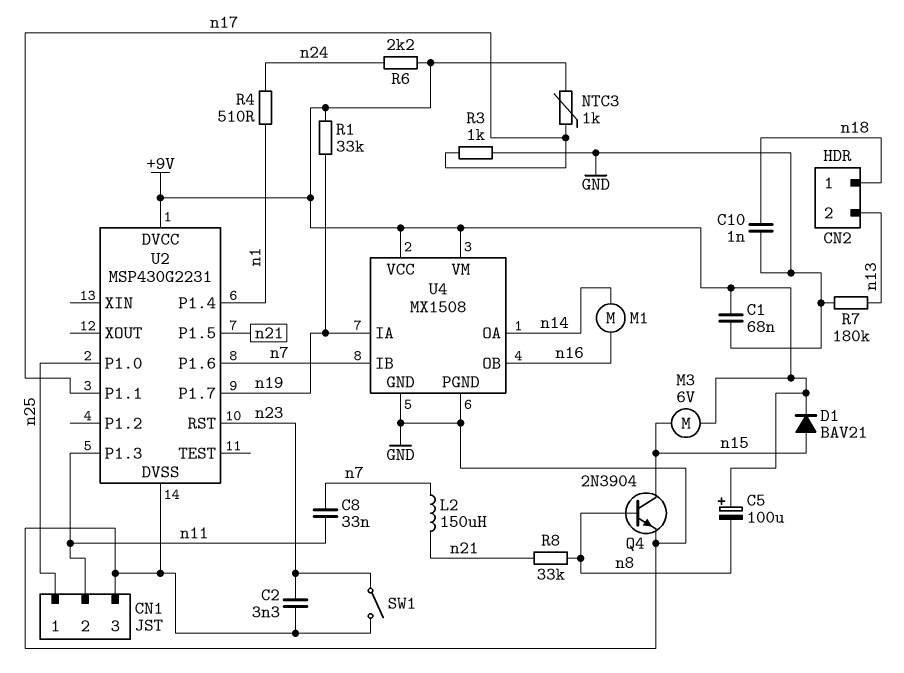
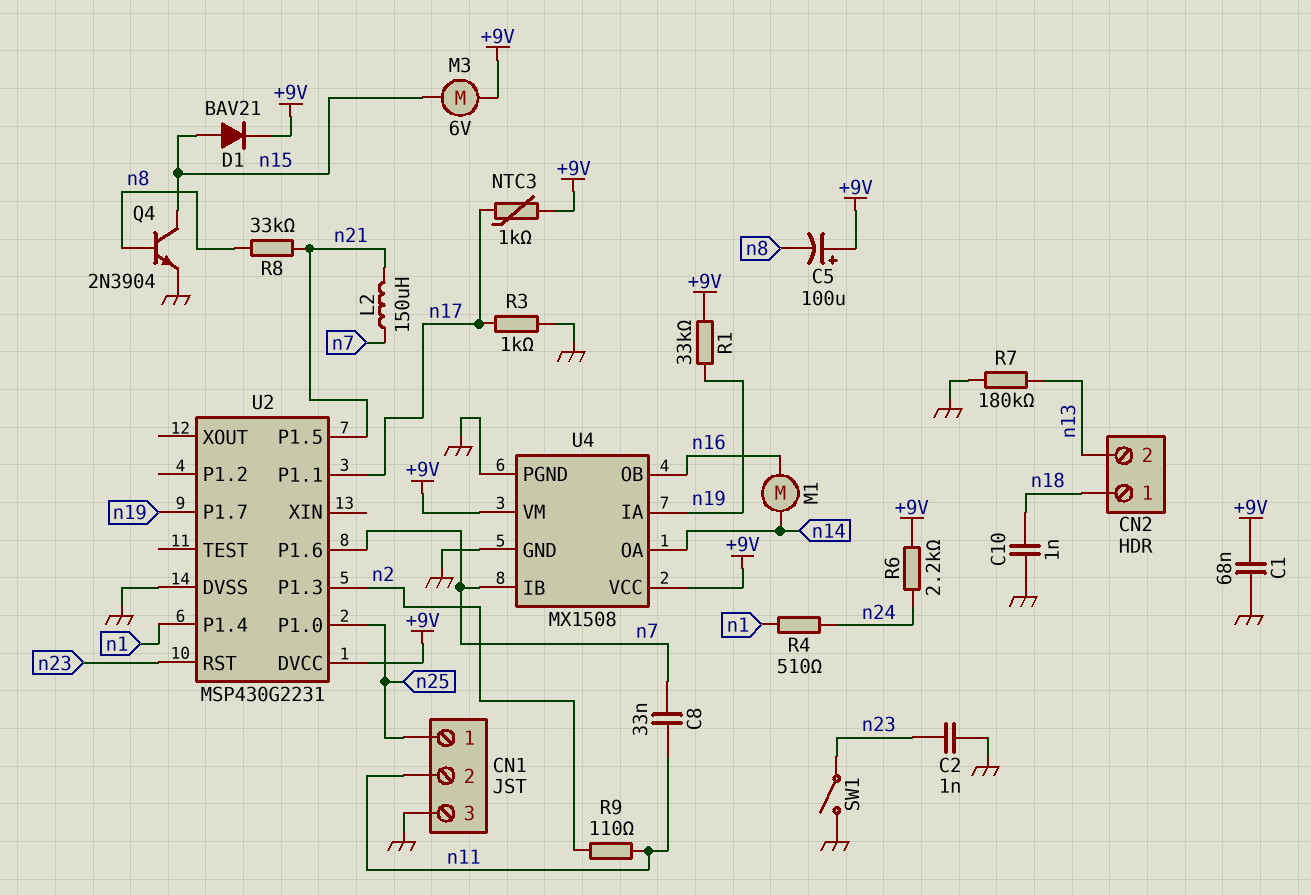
C2: 3.3nF (GND, n23) -> 1nF (GND, n23)
R9: none -> 110 (n2, n11)
U2 pin P1.3: n11 -> n2

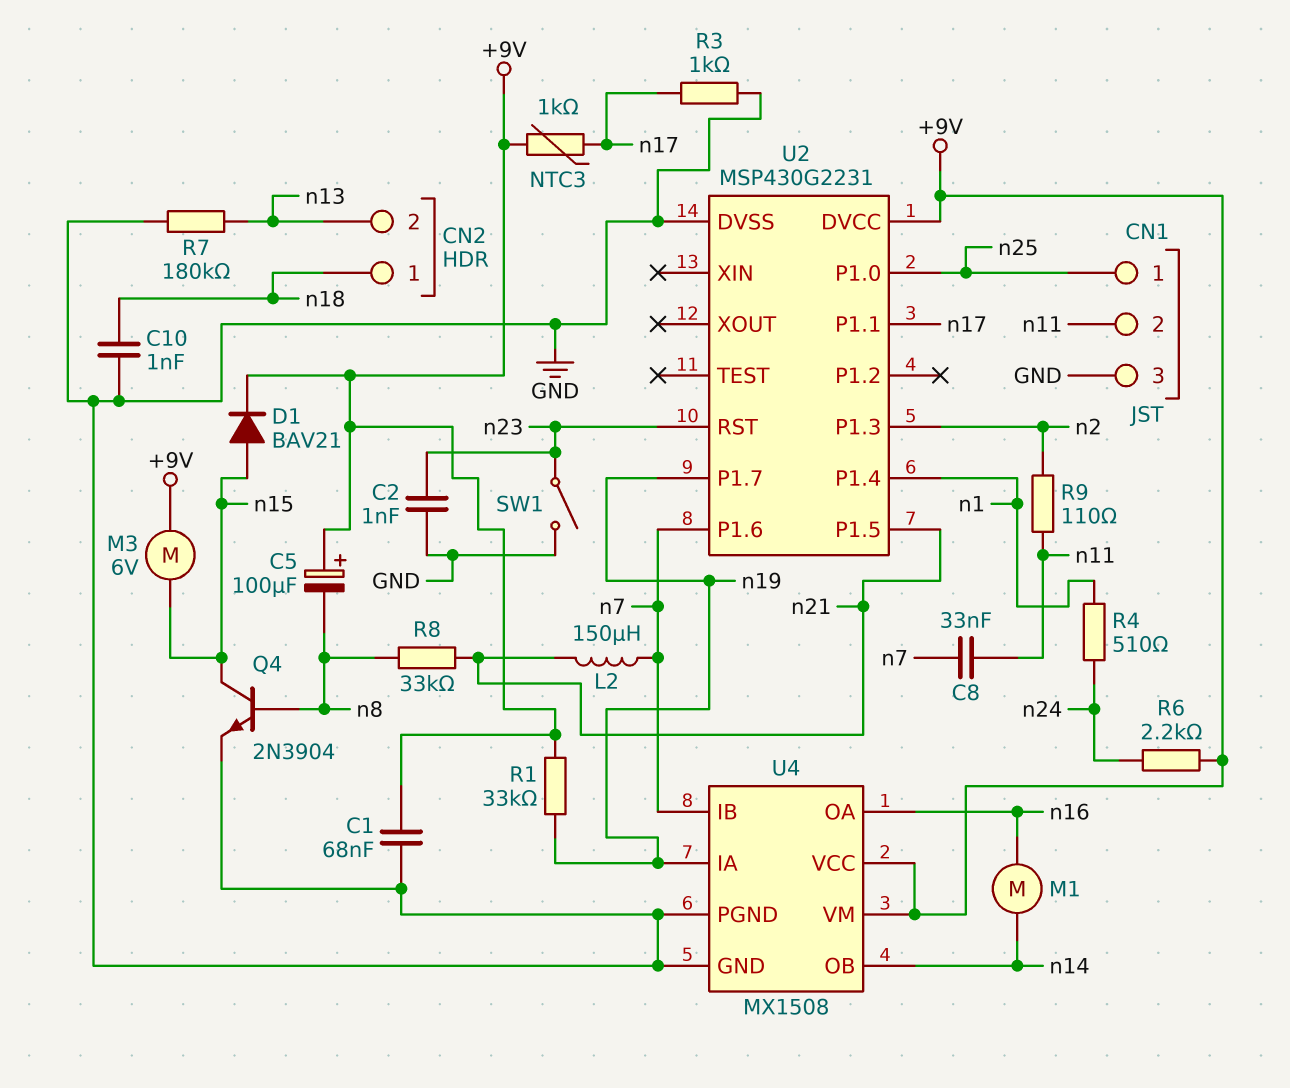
U4 pin OA: n14 -> n16
U4 pin OB: n16 -> n14

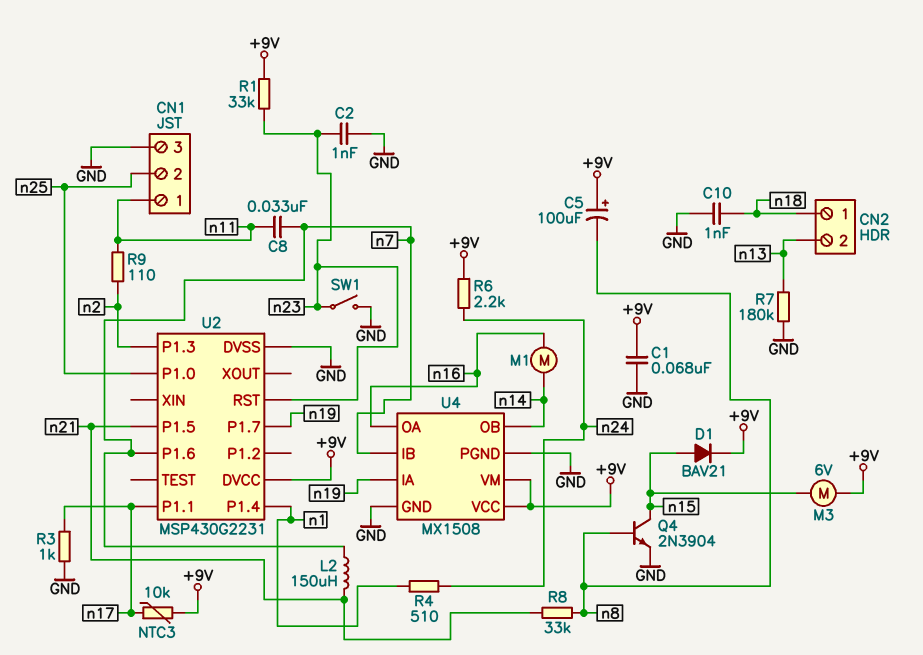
CN1 pin 1: n25 -> n11
CN1 pin 2: n11 -> n25
NTC3: 1k (+9V, n17) -> 10k (+9V, n17)
R1: 33k (+9V, n19) -> 33k (+9V, n23)

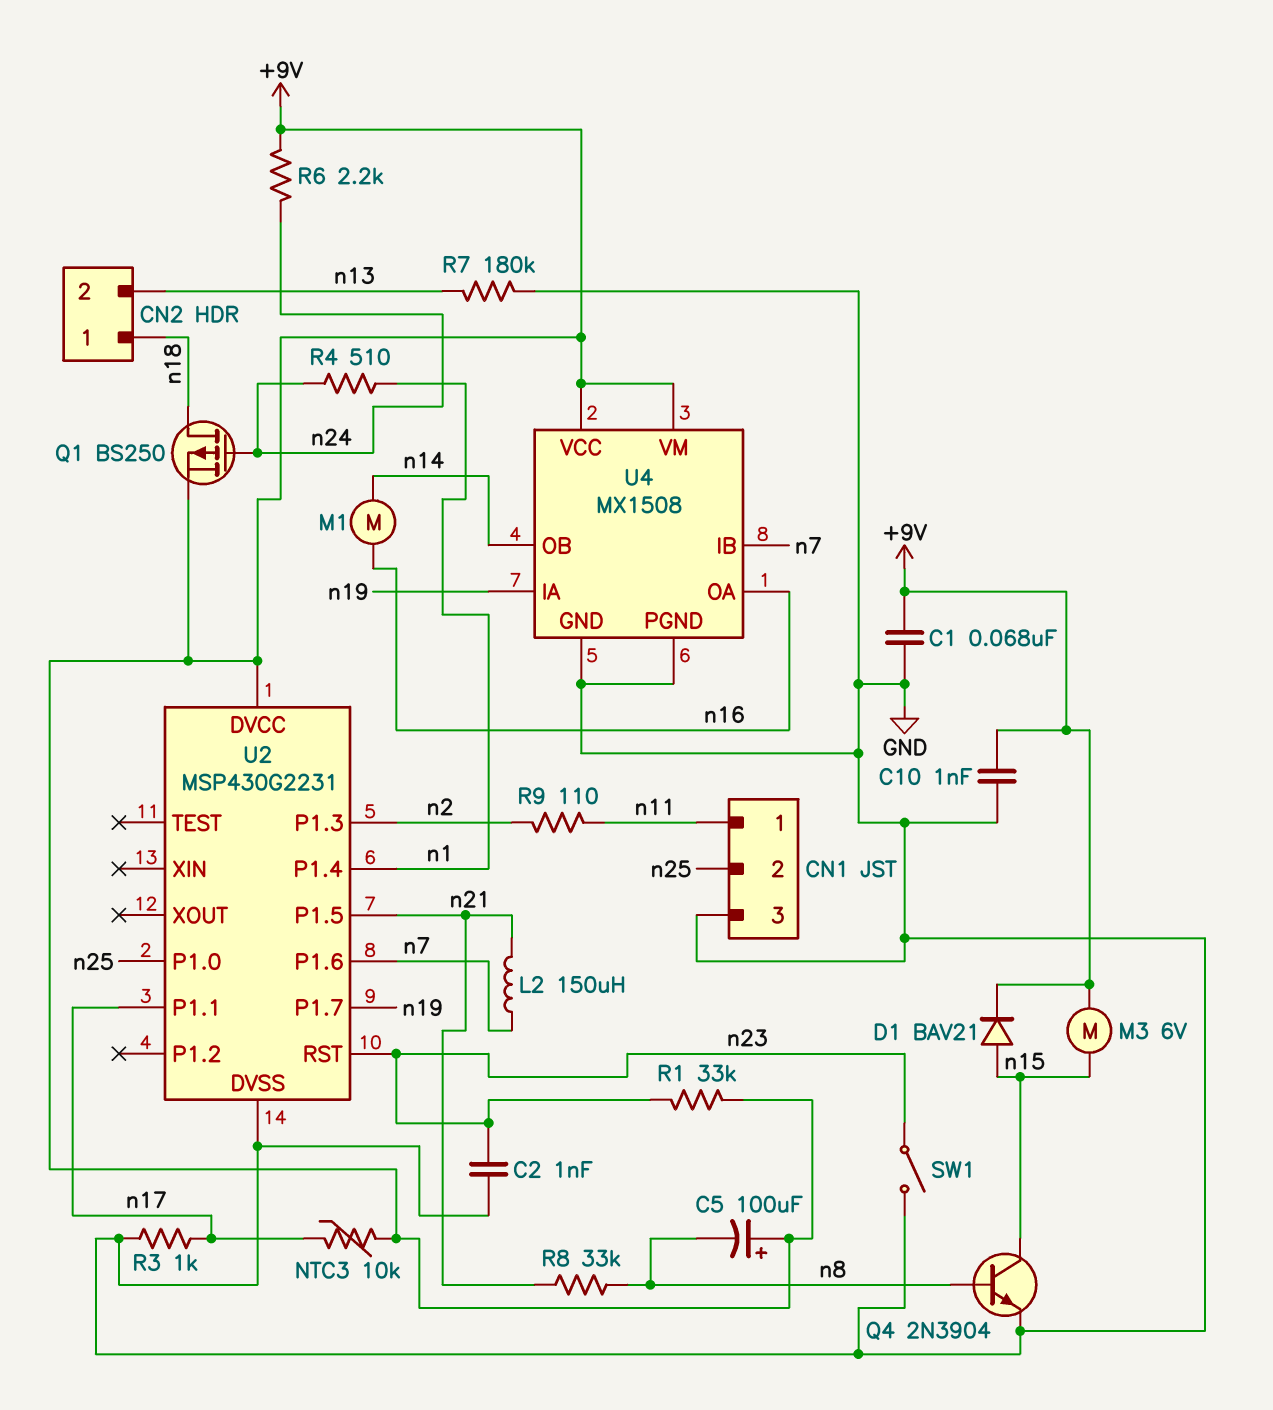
C8: 33nF (n7, n11) -> none
C10: 1nF (GND, n18) -> 1nF (+9V, GND)
Q1: none -> PMOS BS250 (G n24, D n18, S +9V)

